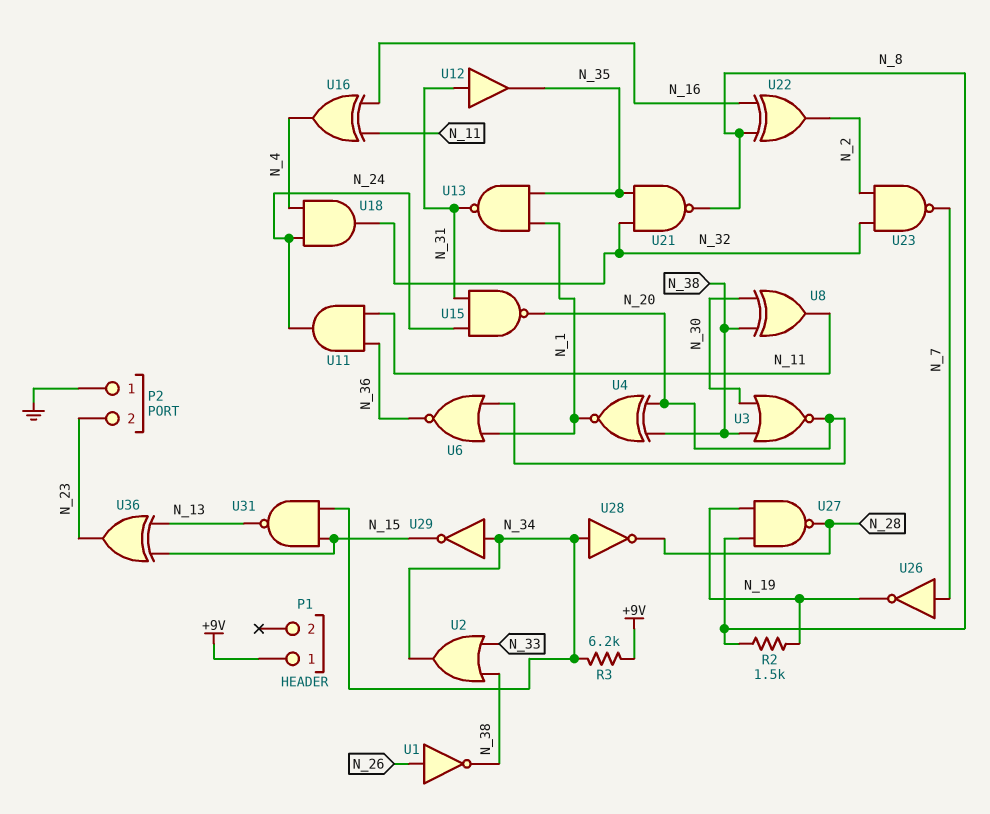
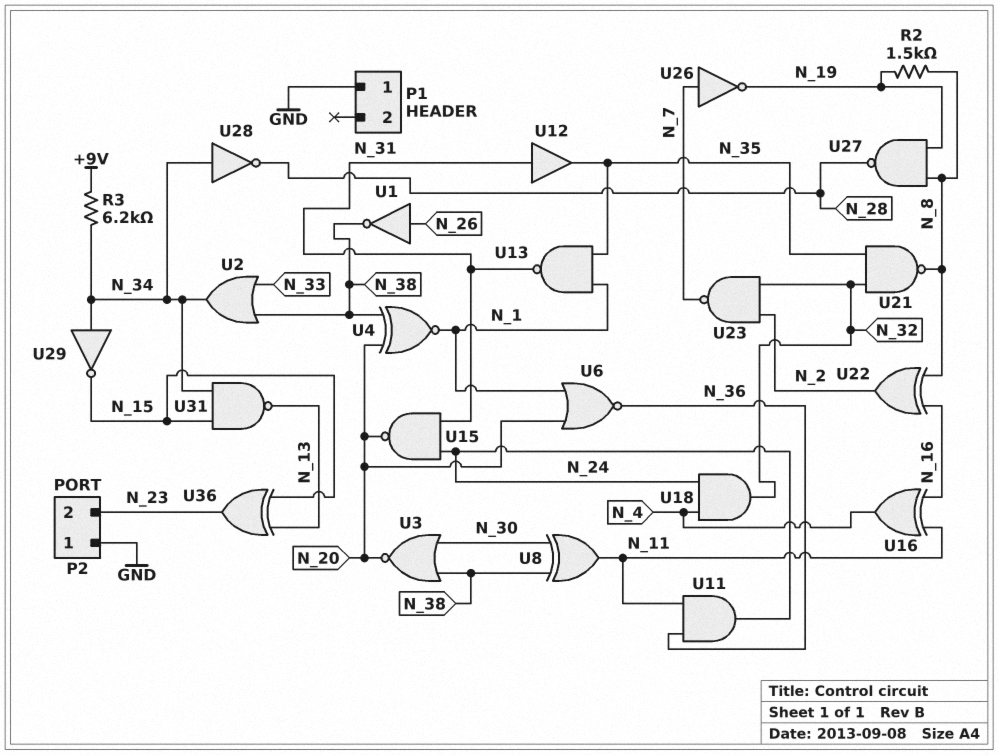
P1 pin 1: +9V -> GND

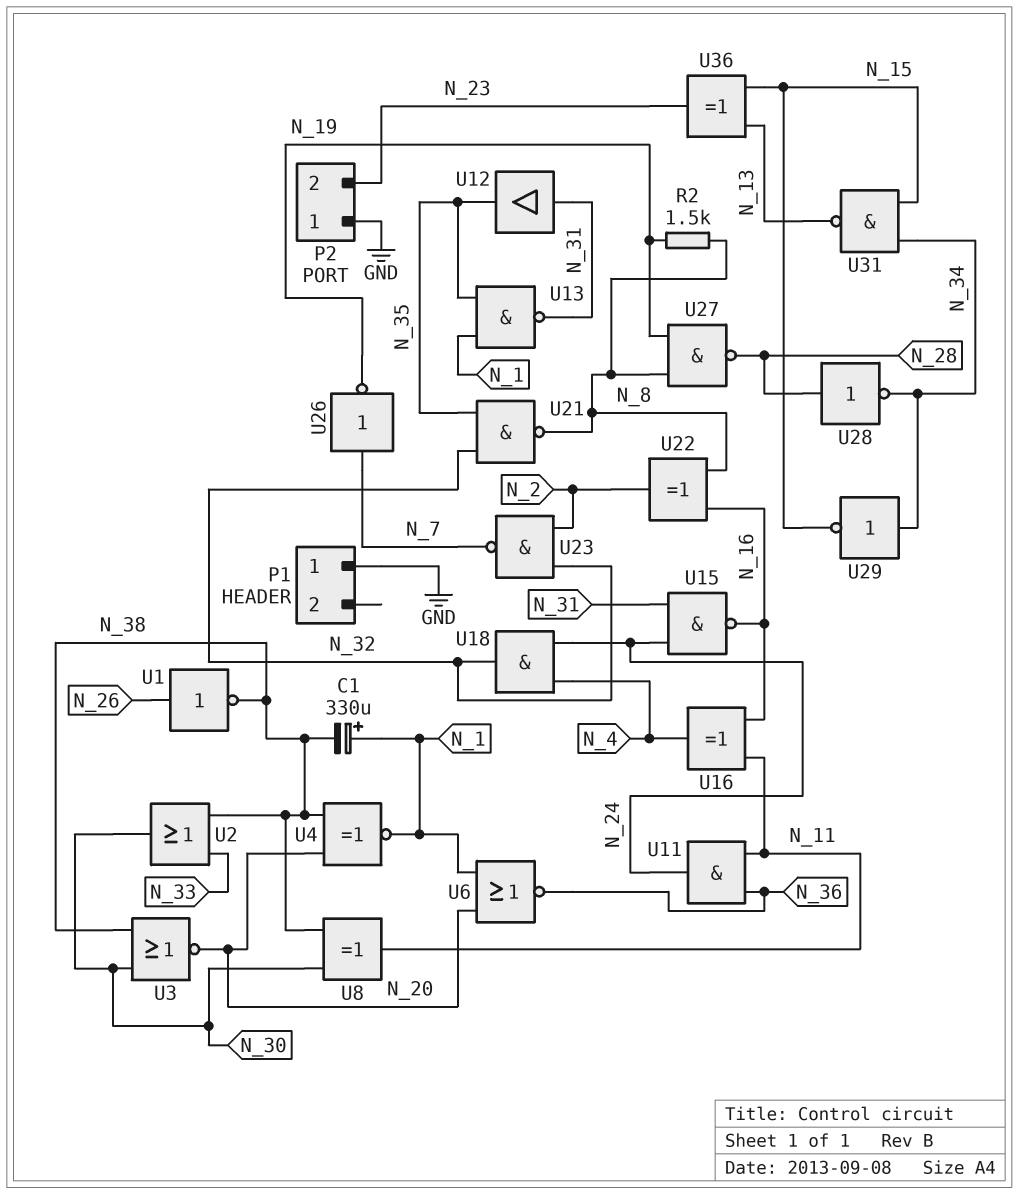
C1: none -> 330uF (plus N_1, minus N_38)
R3: 6.2k (+9V, N_34) -> none
U2: OR (in N_33, in N_38, out N_34) -> OR (in N_33, in N_38, out N_30)
U15: NAND (in N_24, in N_31, out N_20) -> NAND (in N_24, in N_31, out N_16)
U28: NOT (in N_34, out N_28) -> NOT (in N_28, out N_34)

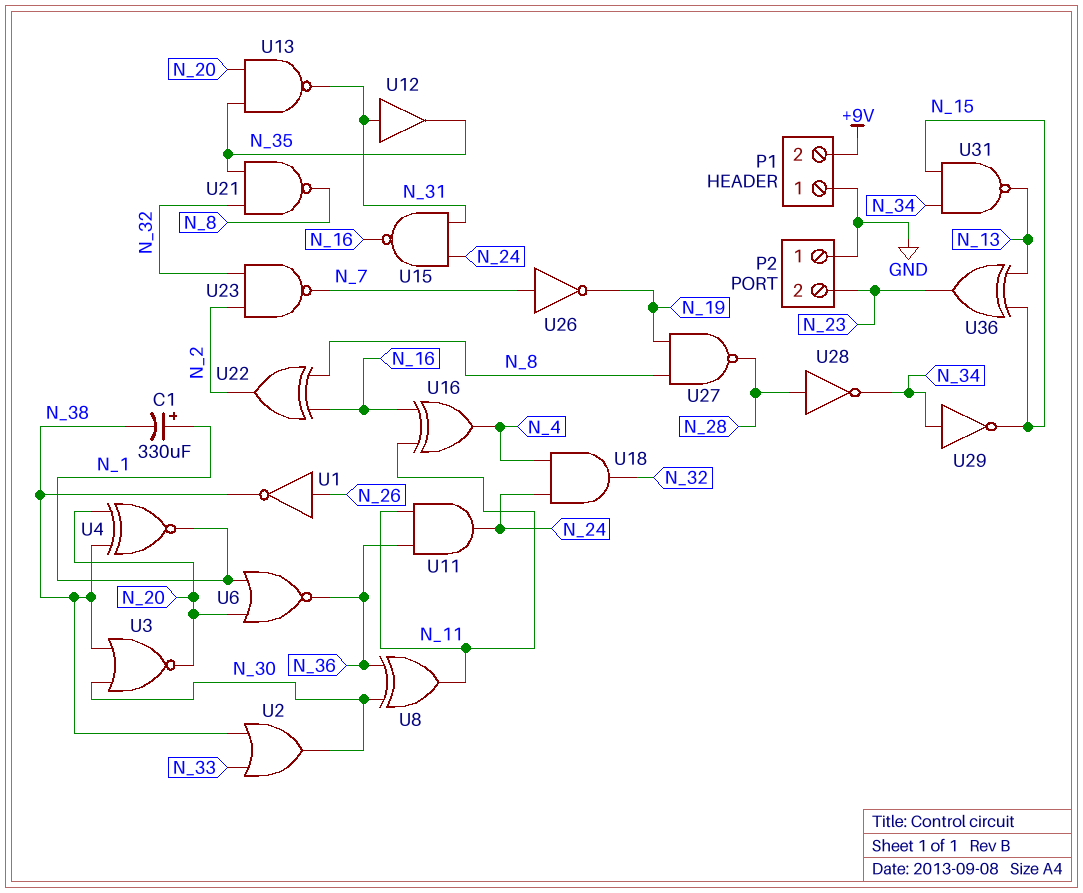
P1 pin 2: none -> +9V
R2: 1.5k (N_8, N_19) -> none
U8: XOR (in N_30, in N_38, out N_11) -> XOR (in N_30, in N_36, out N_11)
U13: NAND (in N_1, in N_35, out N_31) -> NAND (in N_20, in N_35, out N_31)

